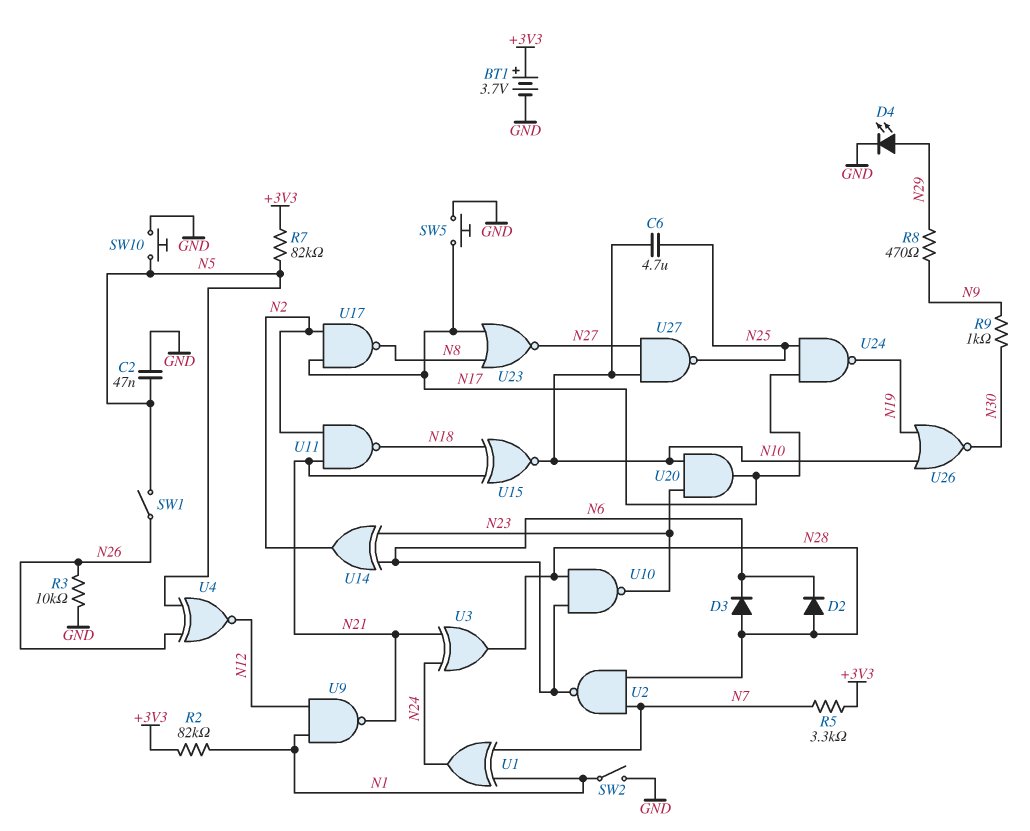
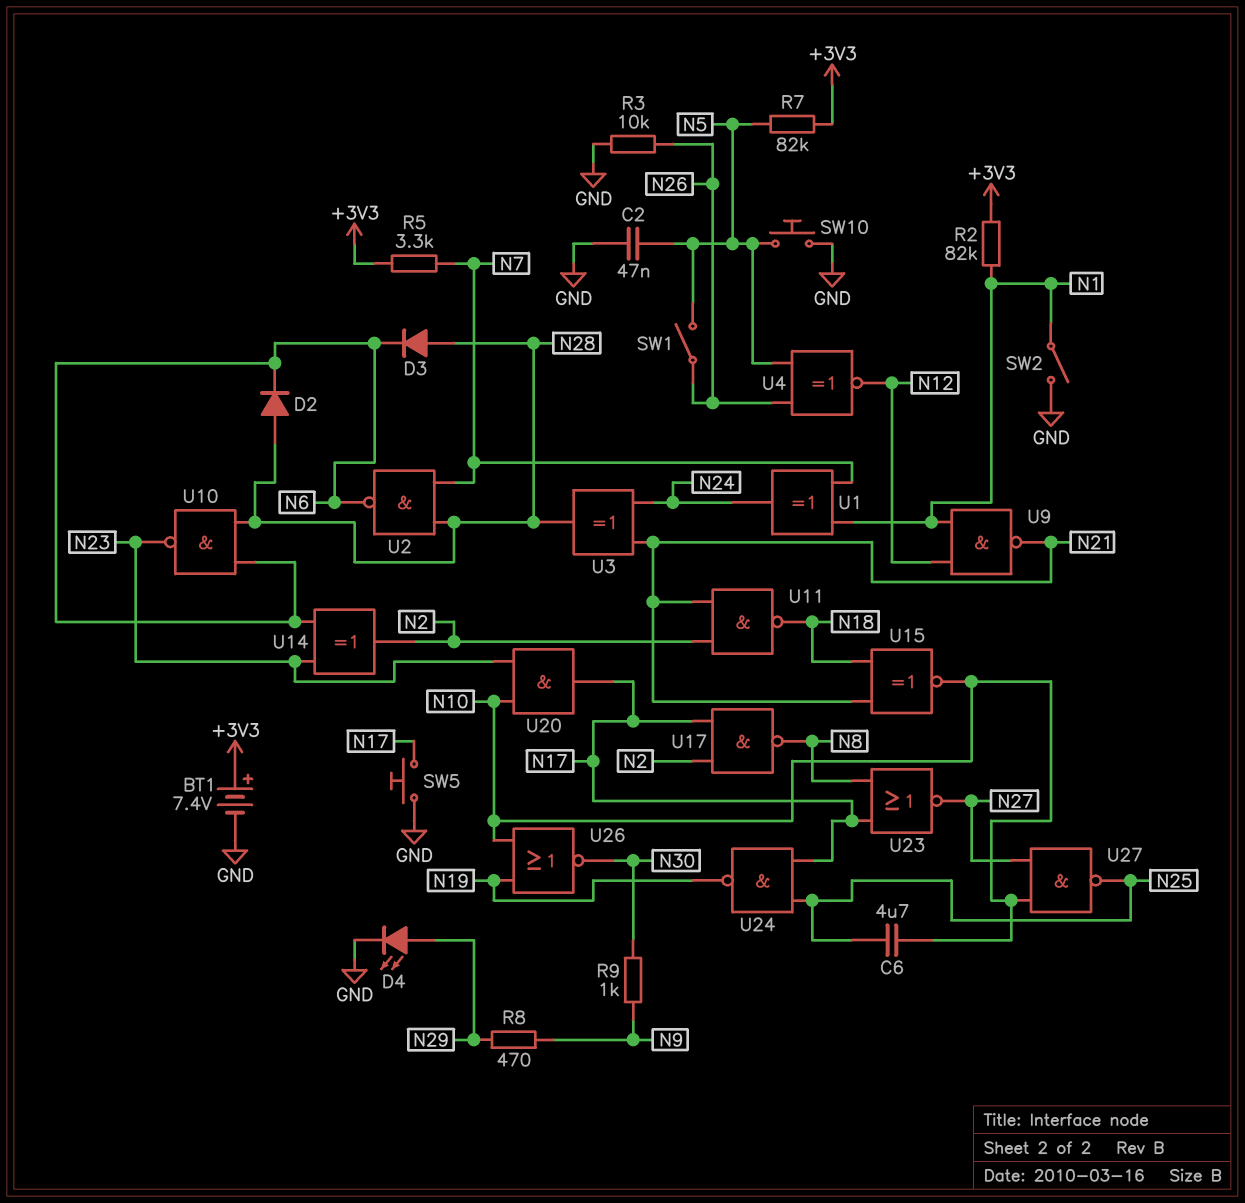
BT1: 3.7V (plus +3V3, minus GND) -> 7.4V (plus +3V3, minus GND)

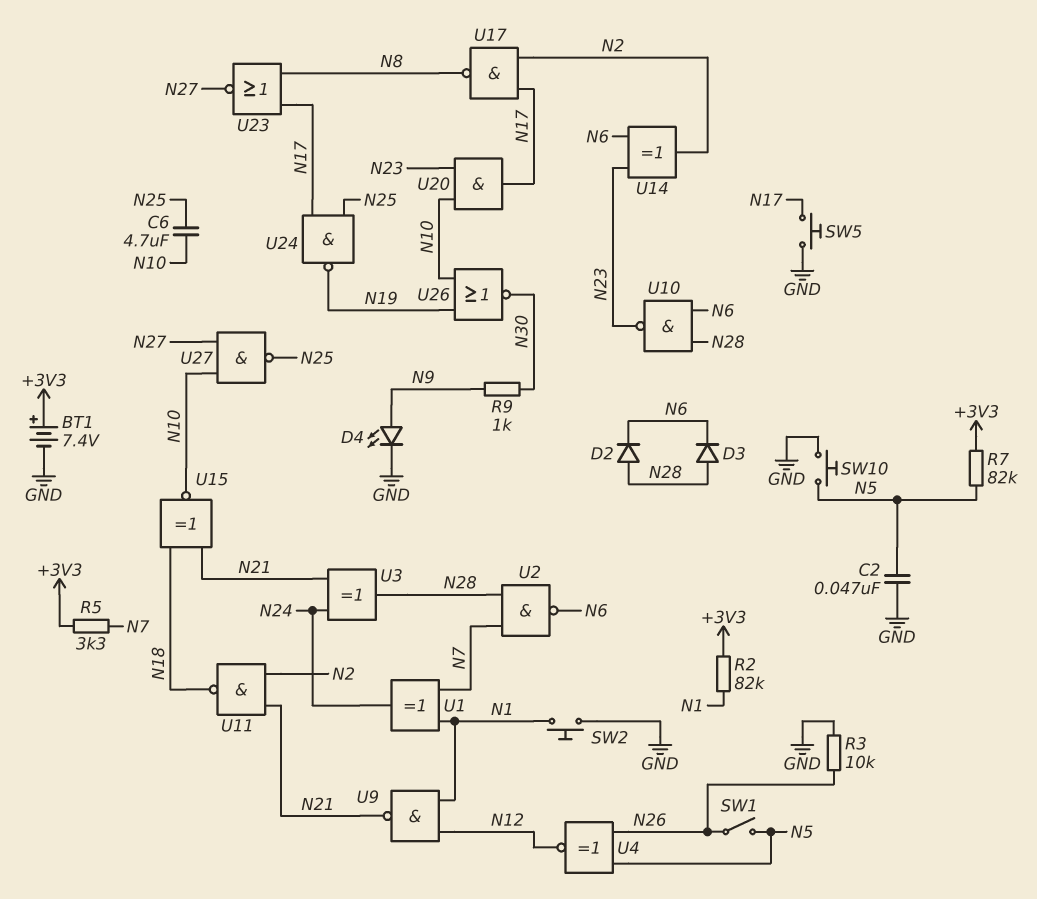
D4: LED (A N29, K GND) -> LED (A N9, K GND)
R8: 470 (N9, N29) -> none
SW2: switch (GND, N1) -> button (GND, N1)

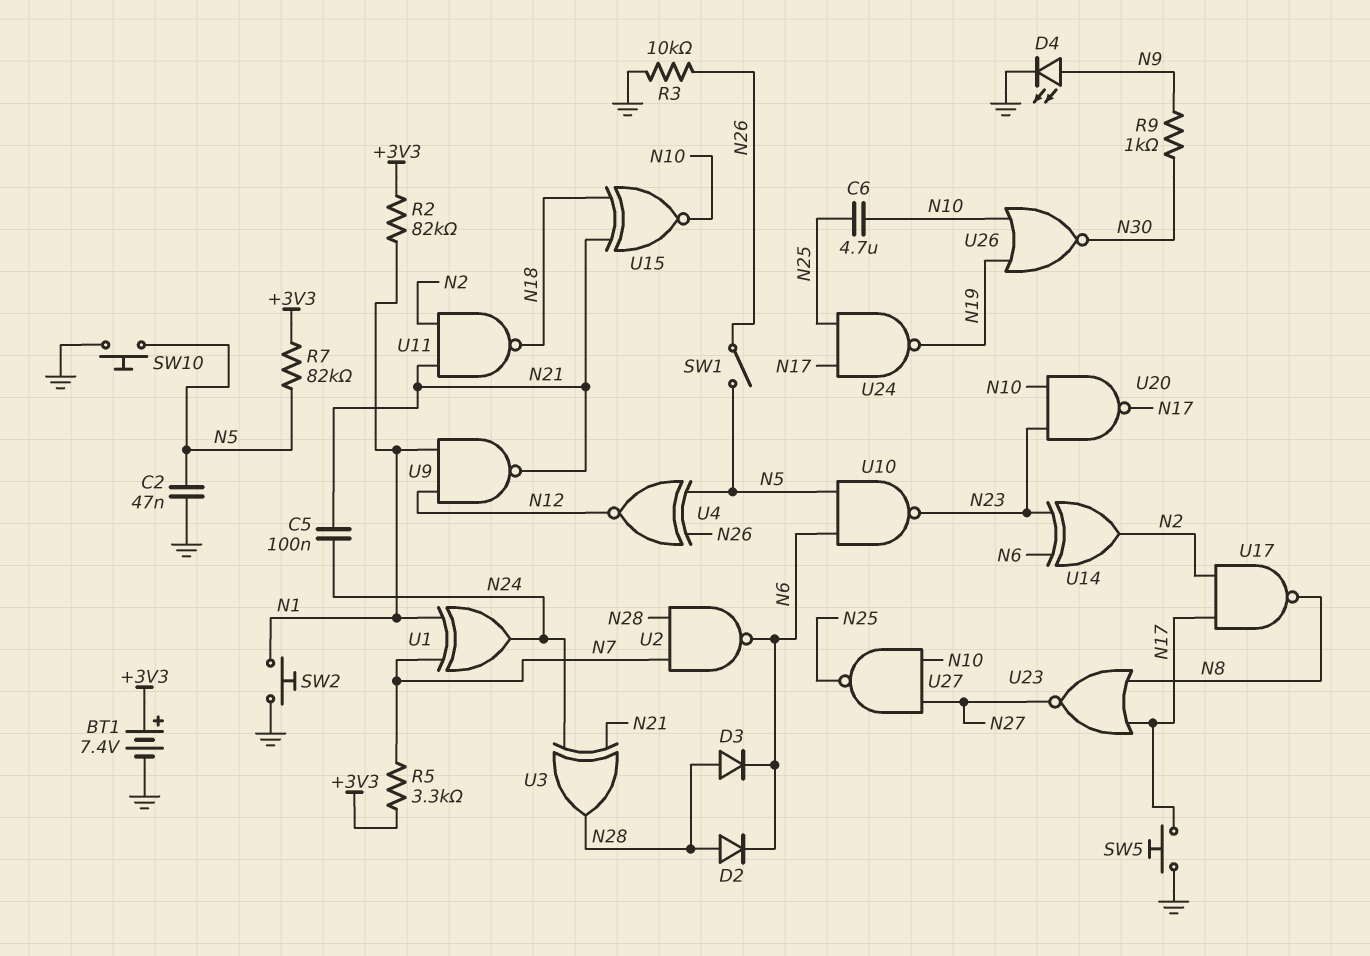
C5: none -> 100nF (N21, N24)
U10: NAND (in N6, in N28, out N23) -> NAND (in N5, in N6, out N23)
U20: AND (in N10, in N23, out N17) -> NAND (in N10, in N23, out N17)

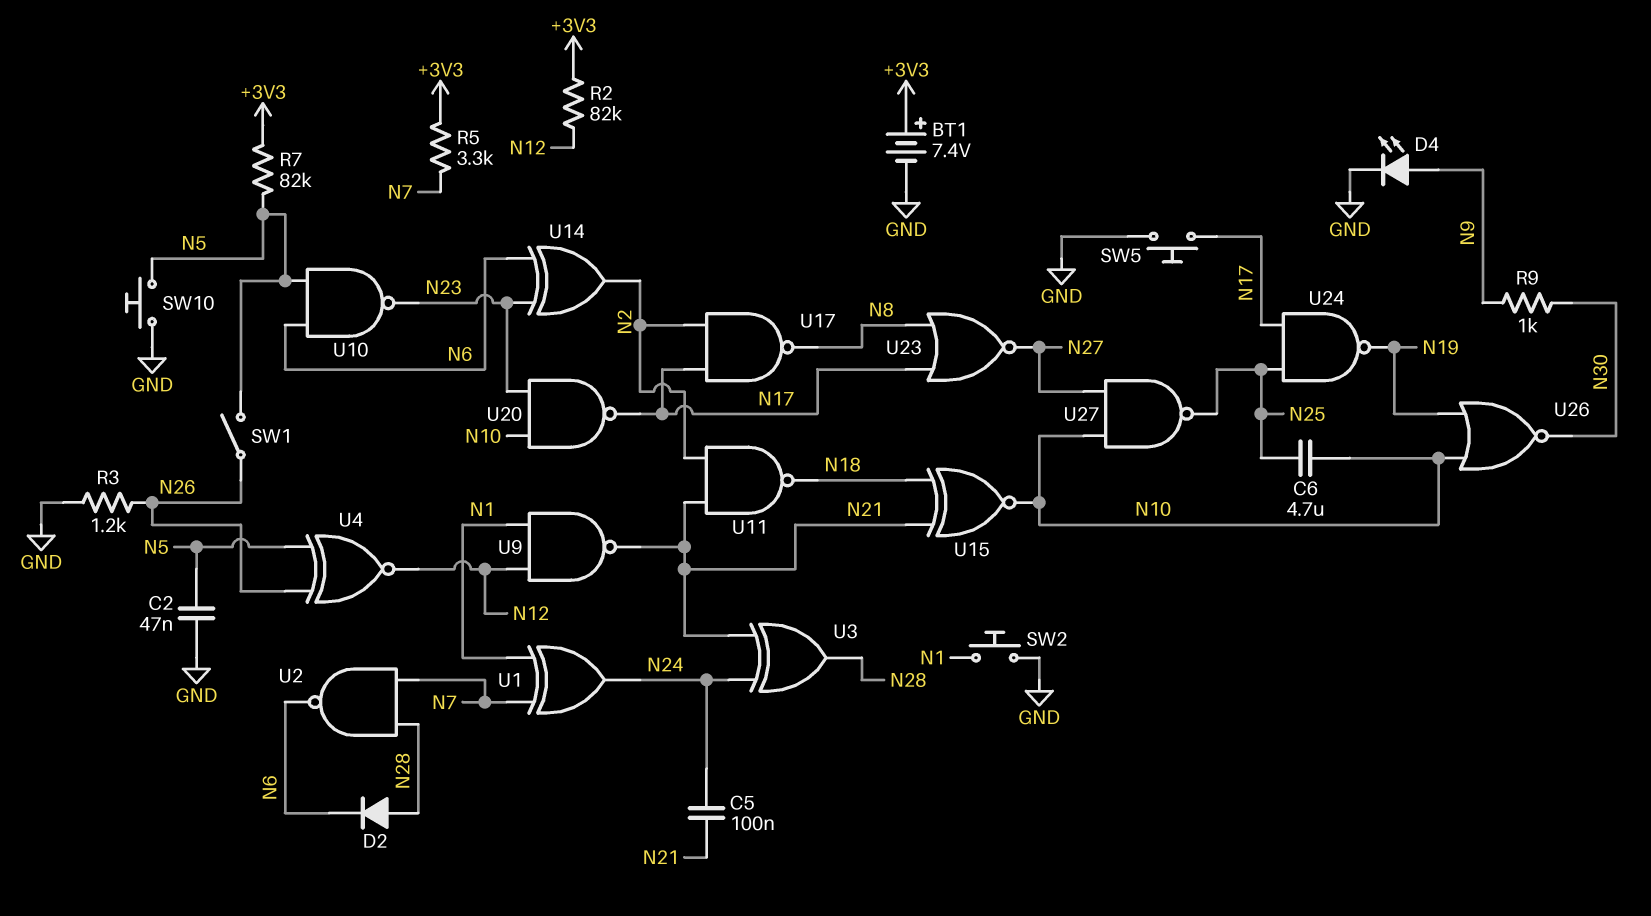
D3: diode (A N28, K N6) -> none
R2: 82k (+3V3, N1) -> 82k (+3V3, N12)
R3: 10k (GND, N26) -> 1.2k (GND, N26)

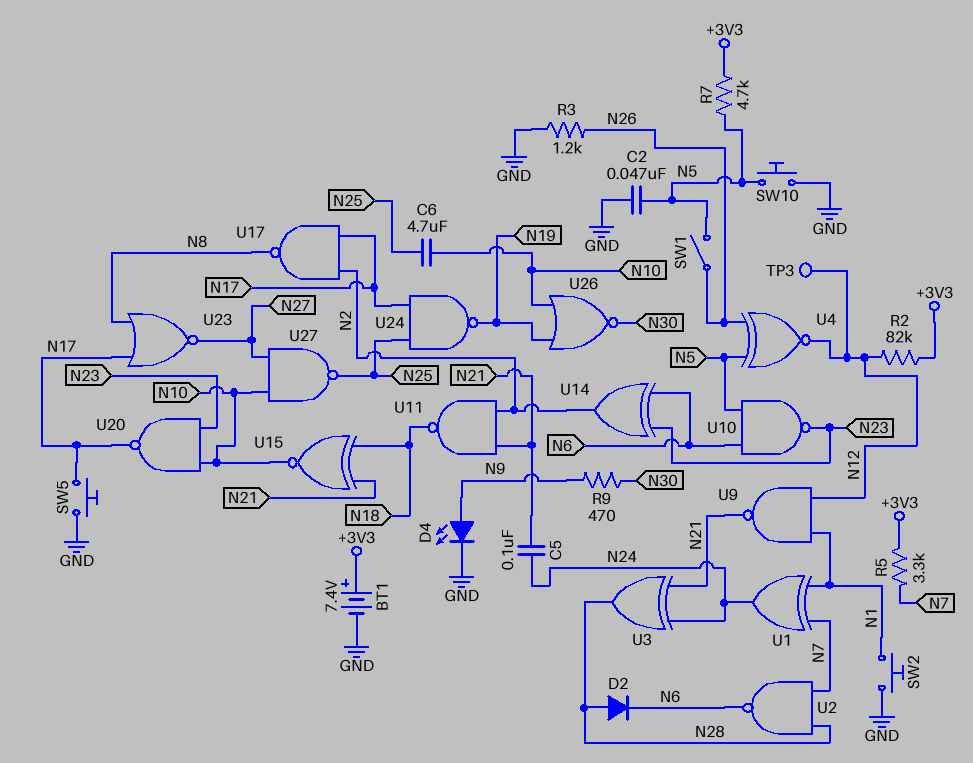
R7: 82k (+3V3, N5) -> 4.7k (+3V3, N5)
R9: 1k (N9, N30) -> 470 (N9, N30)
TP3: none -> test point (N12)

